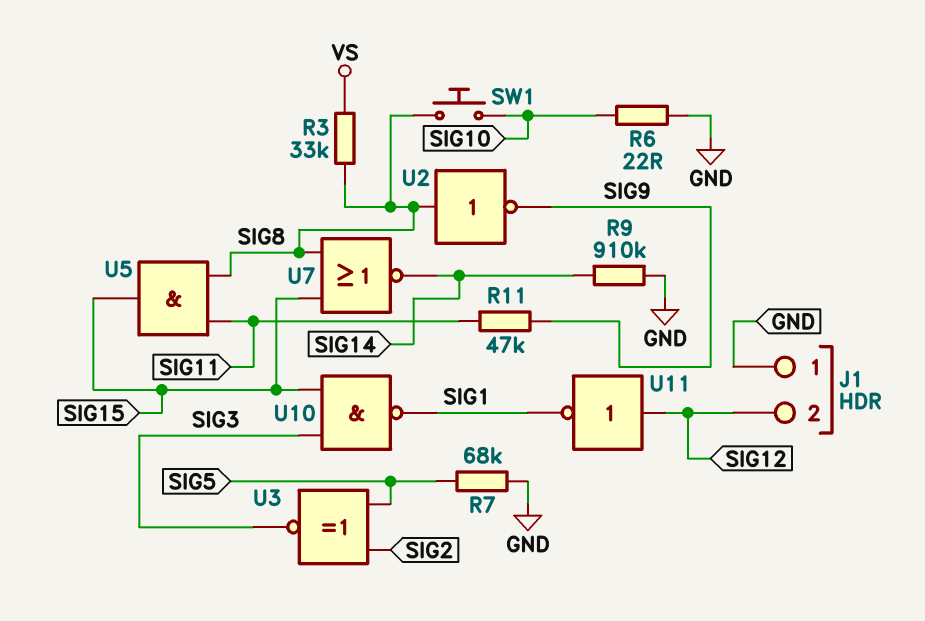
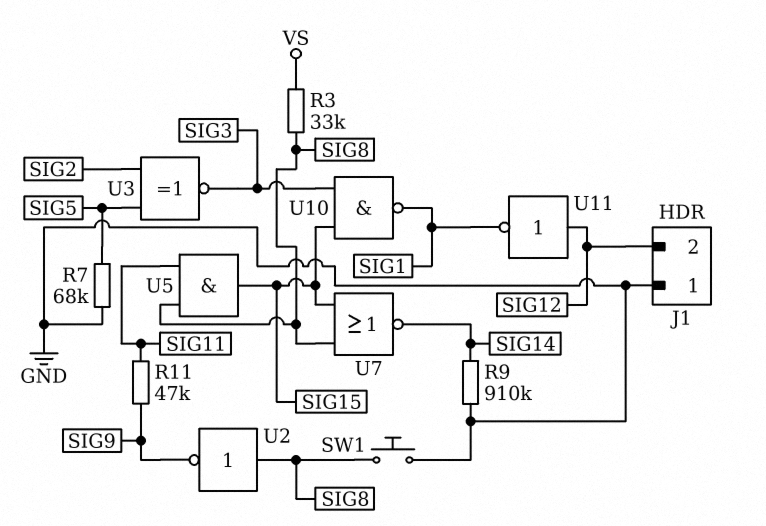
R6: 22 (GND, SIG10) -> none
SW1: button (SIG8, SIG10) -> button (GND, SIG8)

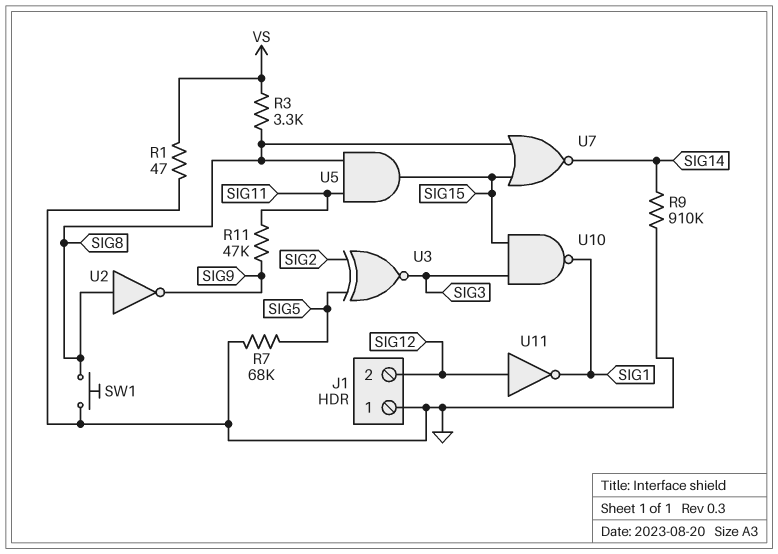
R1: none -> 47 (GND, VS)
R3: 33k (SIG8, VS) -> 3.3k (SIG8, VS)

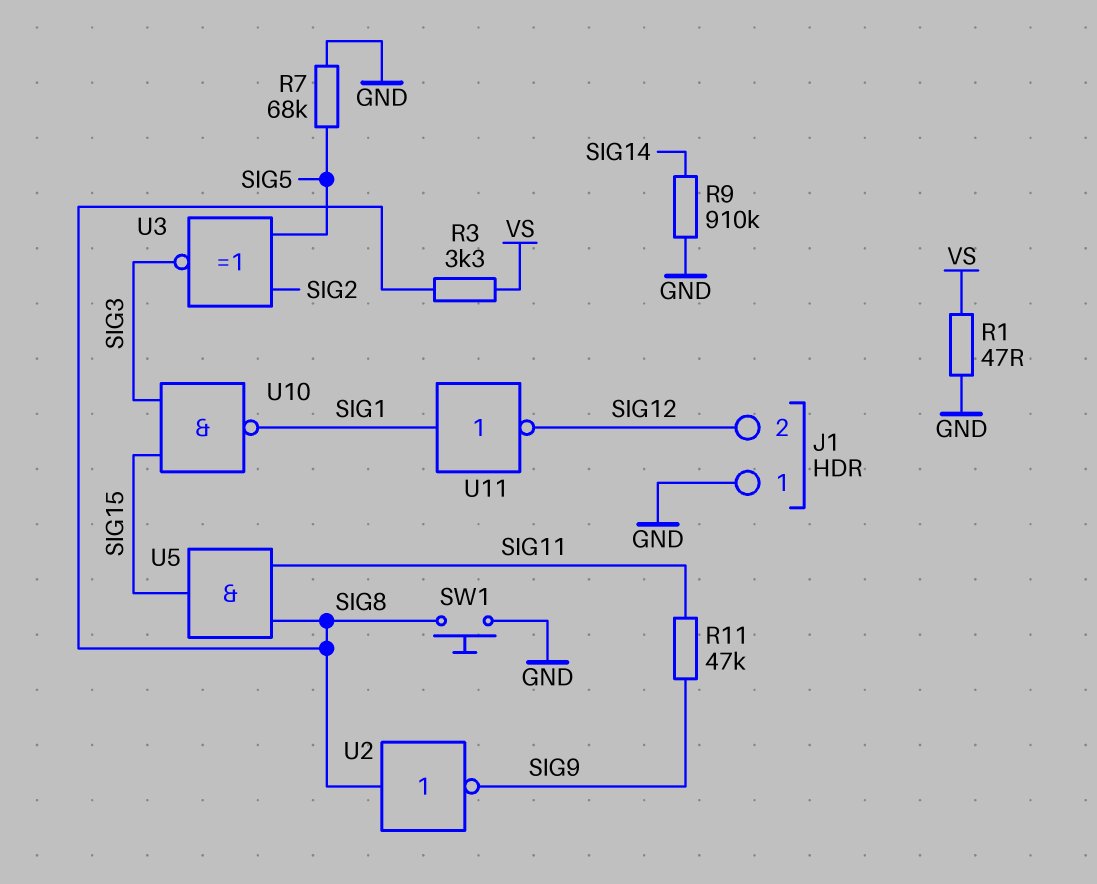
U7: NOR (in SIG8, in SIG15, out SIG14) -> none
U11: NOT (in SIG12, out SIG1) -> NOT (in SIG1, out SIG12)

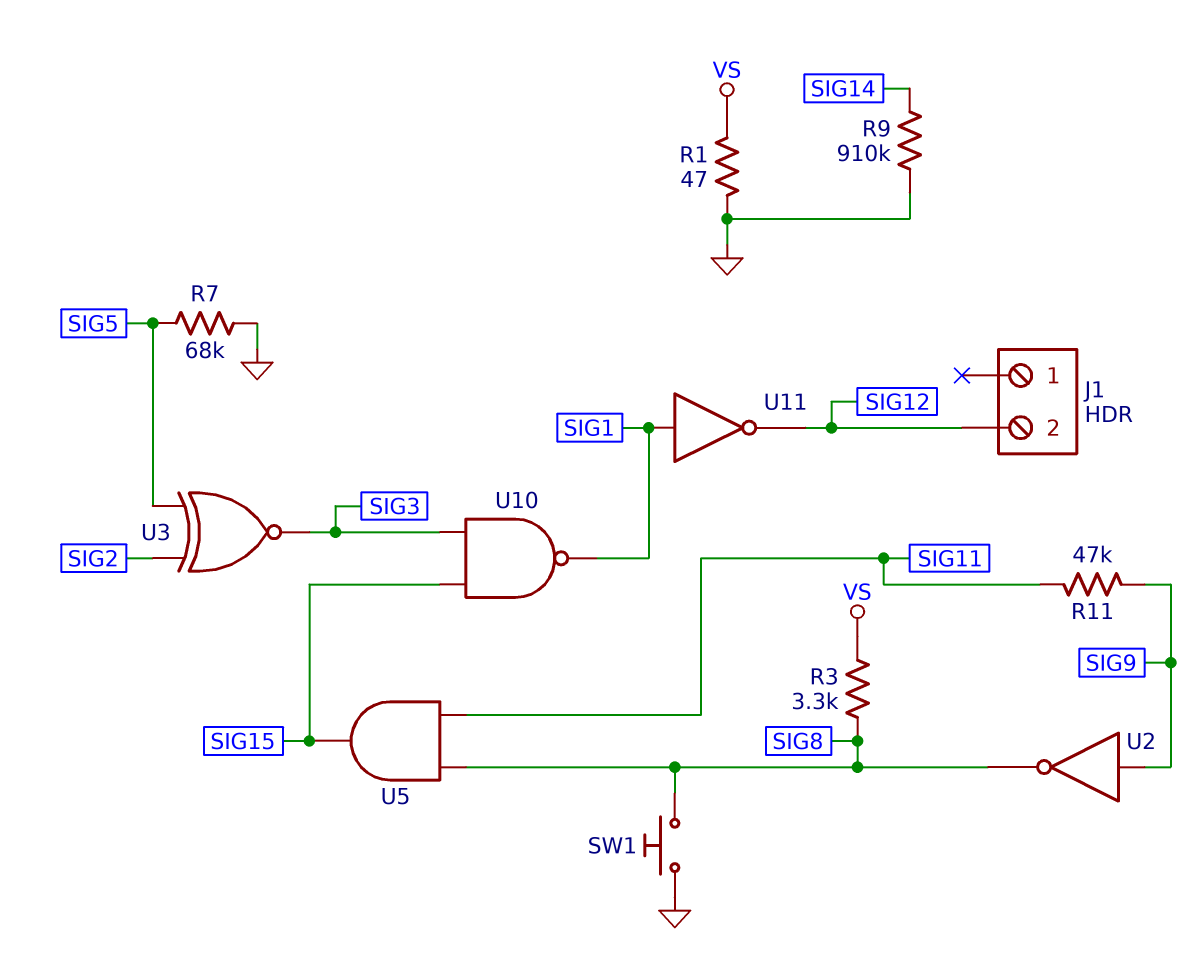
J1 pin 1: GND -> none
U2: NOT (in SIG8, out SIG9) -> NOT (in SIG9, out SIG8)

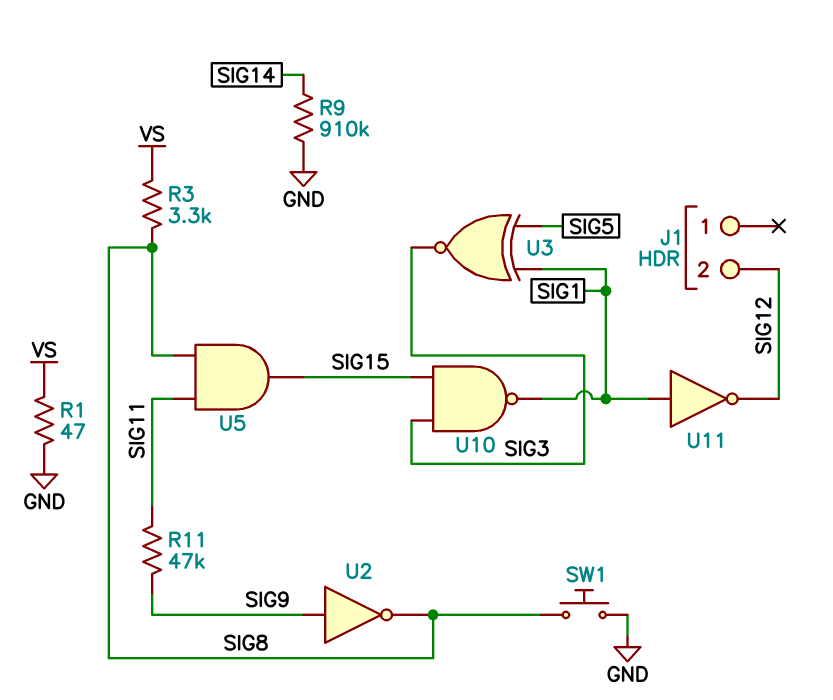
R7: 68k (GND, SIG5) -> none
U3: XNOR (in SIG2, in SIG5, out SIG3) -> XNOR (in SIG1, in SIG5, out SIG3)

